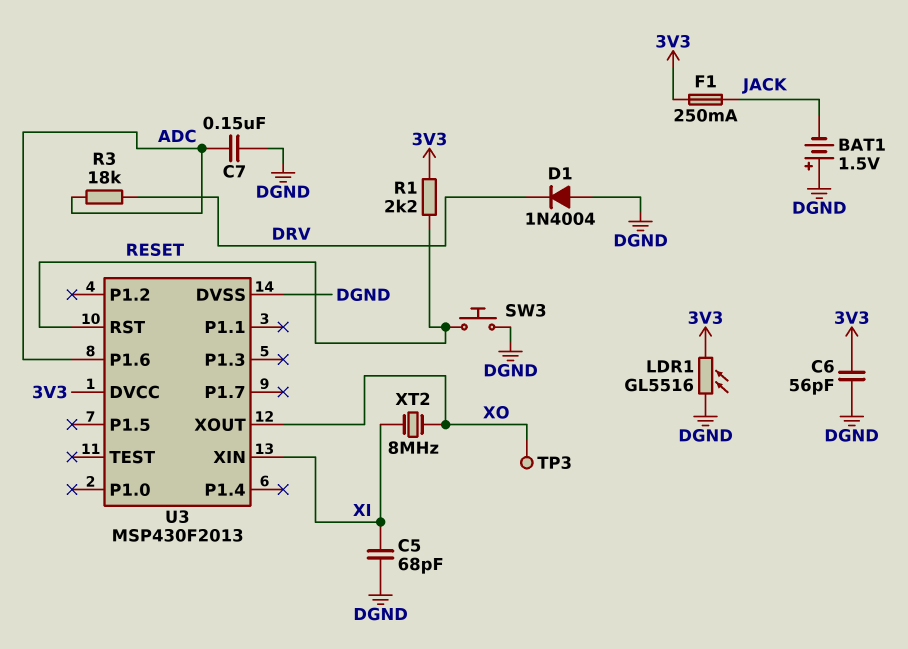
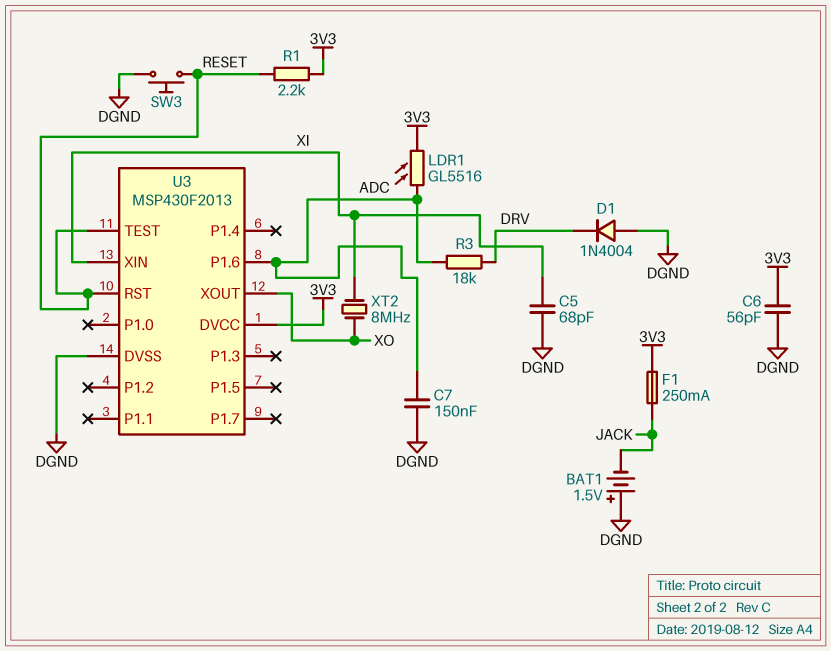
LDR1: GL5516 (3V3, DGND) -> GL5516 (3V3, ADC)
TP3: test point (XO) -> none
U3 pin TEST: none -> RESET

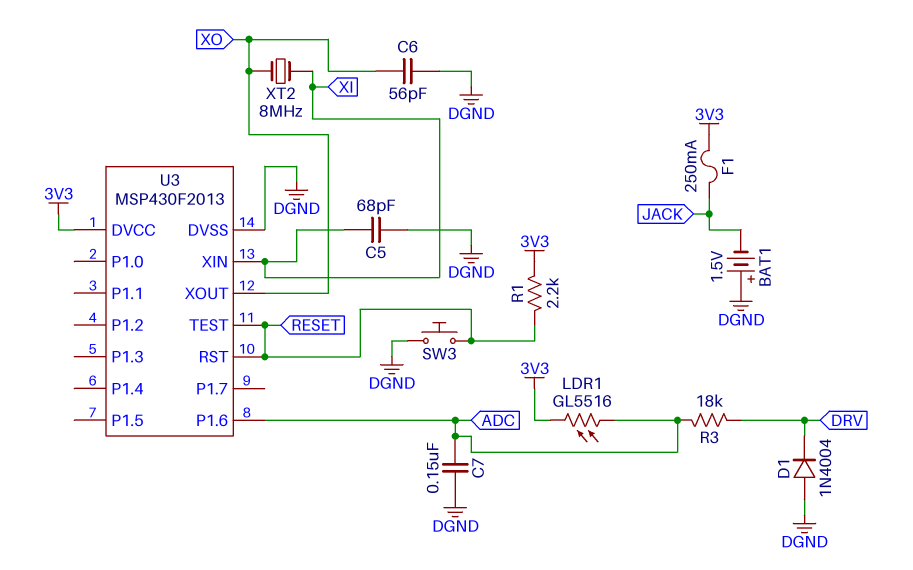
C6: 56pF (3V3, DGND) -> 56pF (DGND, XO)

